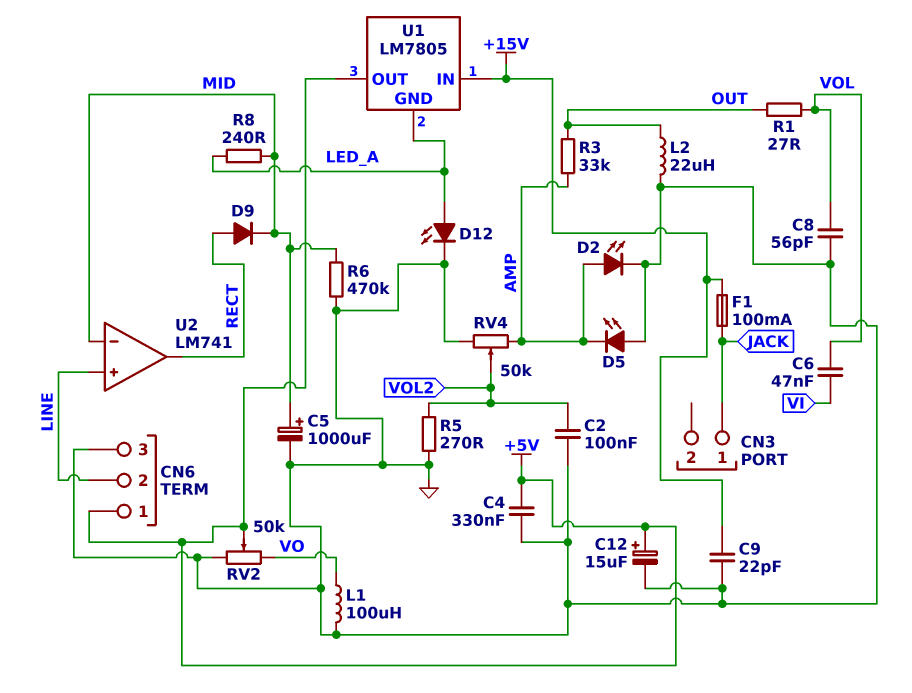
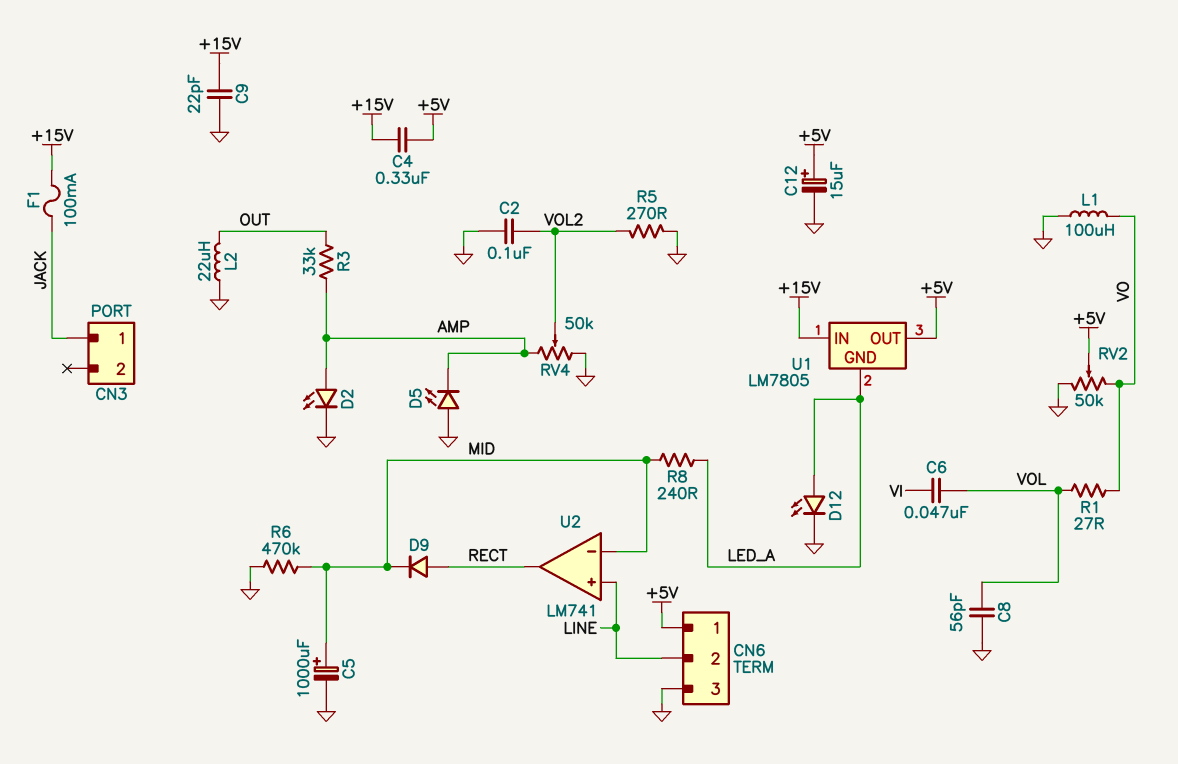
C4: 330nF (+5V, GND) -> 330nF (+5V, +15V)
R1: 27 (OUT, VOL) -> 27 (VO, VOL)

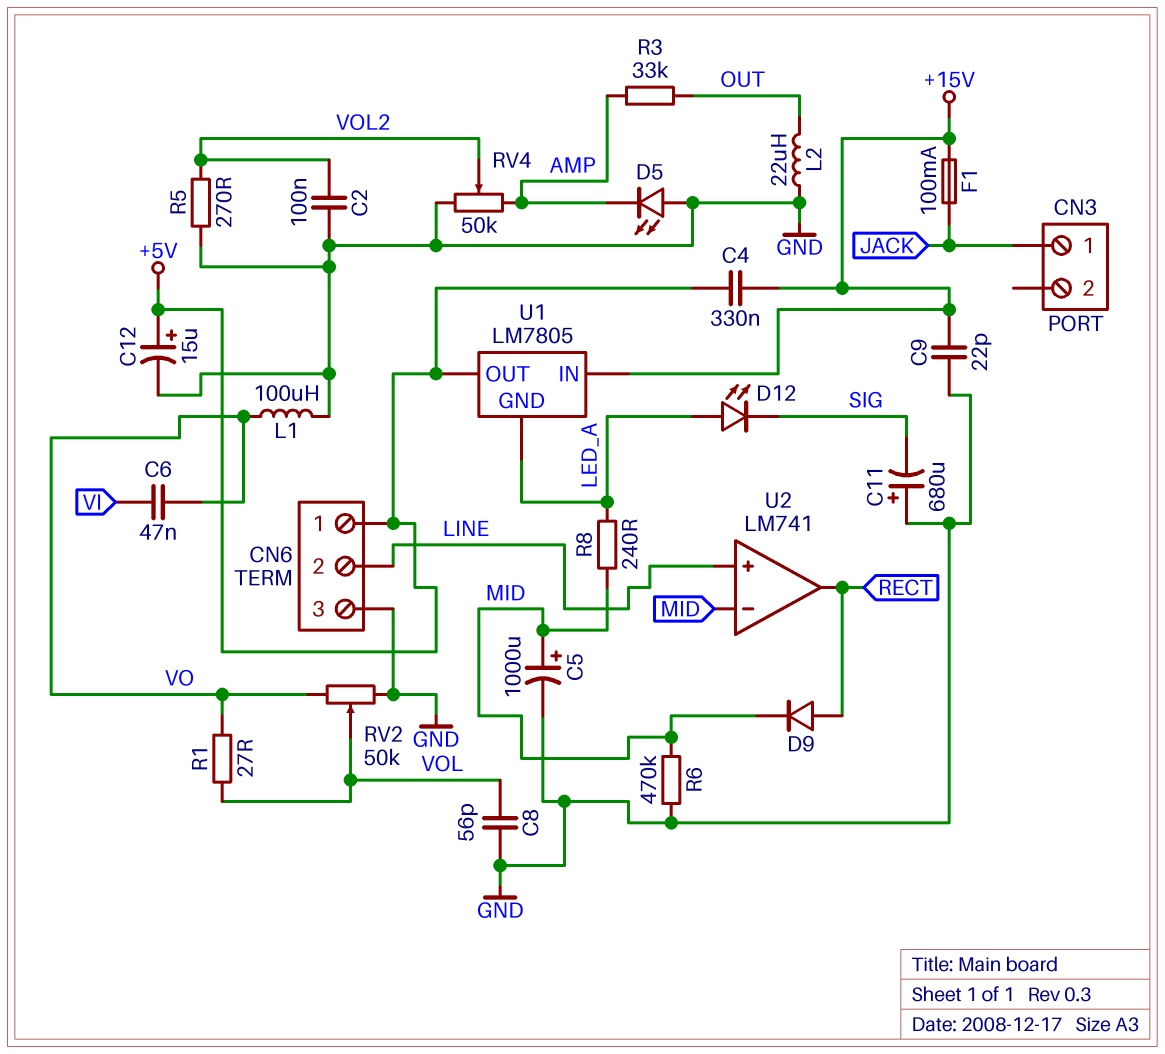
C6: 47nF (VI, VOL) -> 47nF (VI, VO)
C11: none -> 680uF (plus GND, minus SIG)
D2: LED (A AMP, K GND) -> none
D12: LED (A LED_A, K GND) -> LED (A LED_A, K SIG)
RV2: 50k (GND, VO, wiper +5V) -> 50k (GND, VO, wiper VOL)

